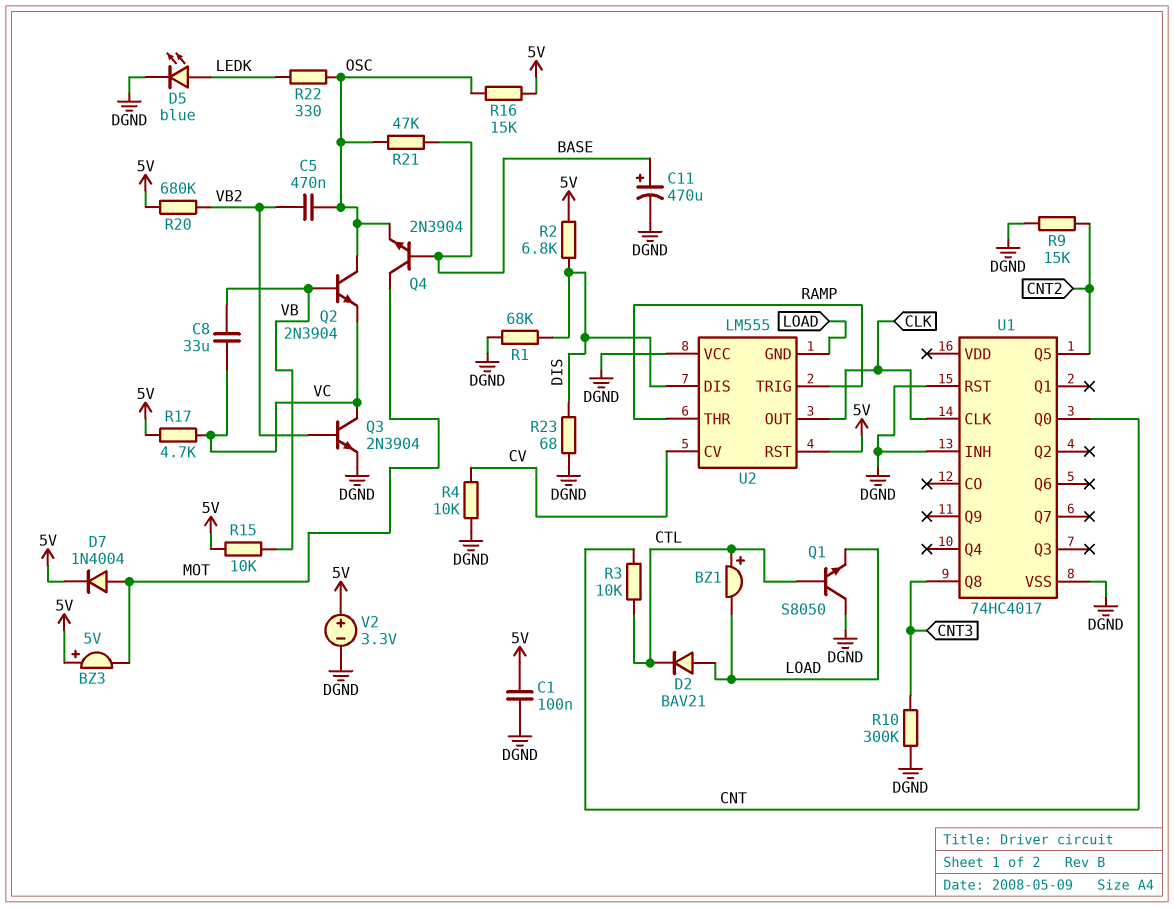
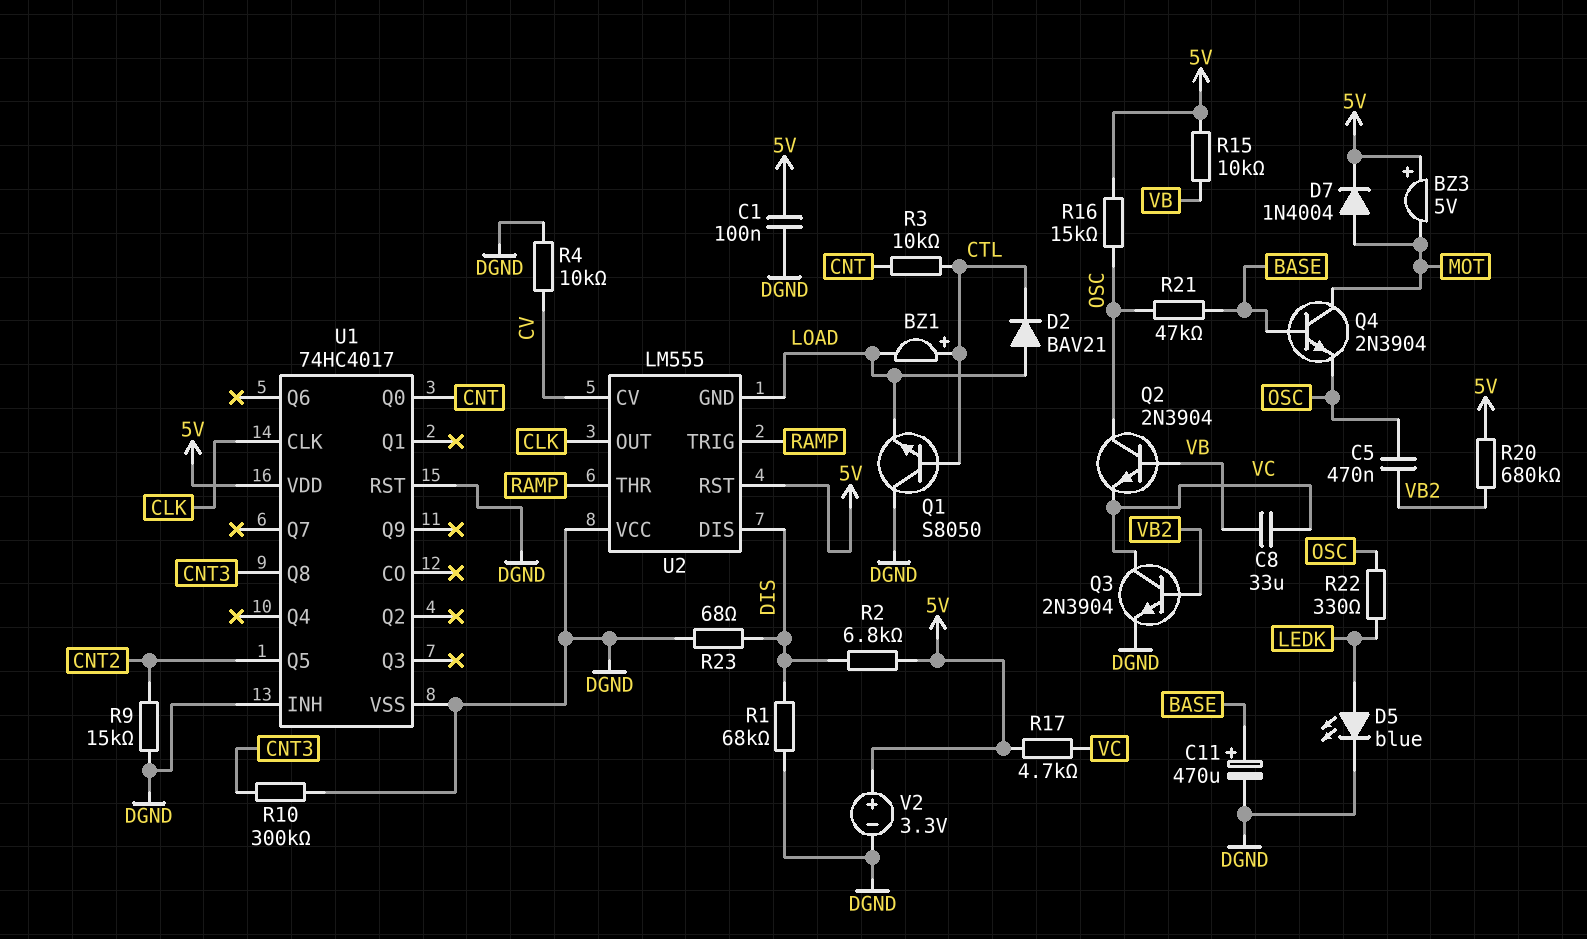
U1 pin VDD: none -> 5V

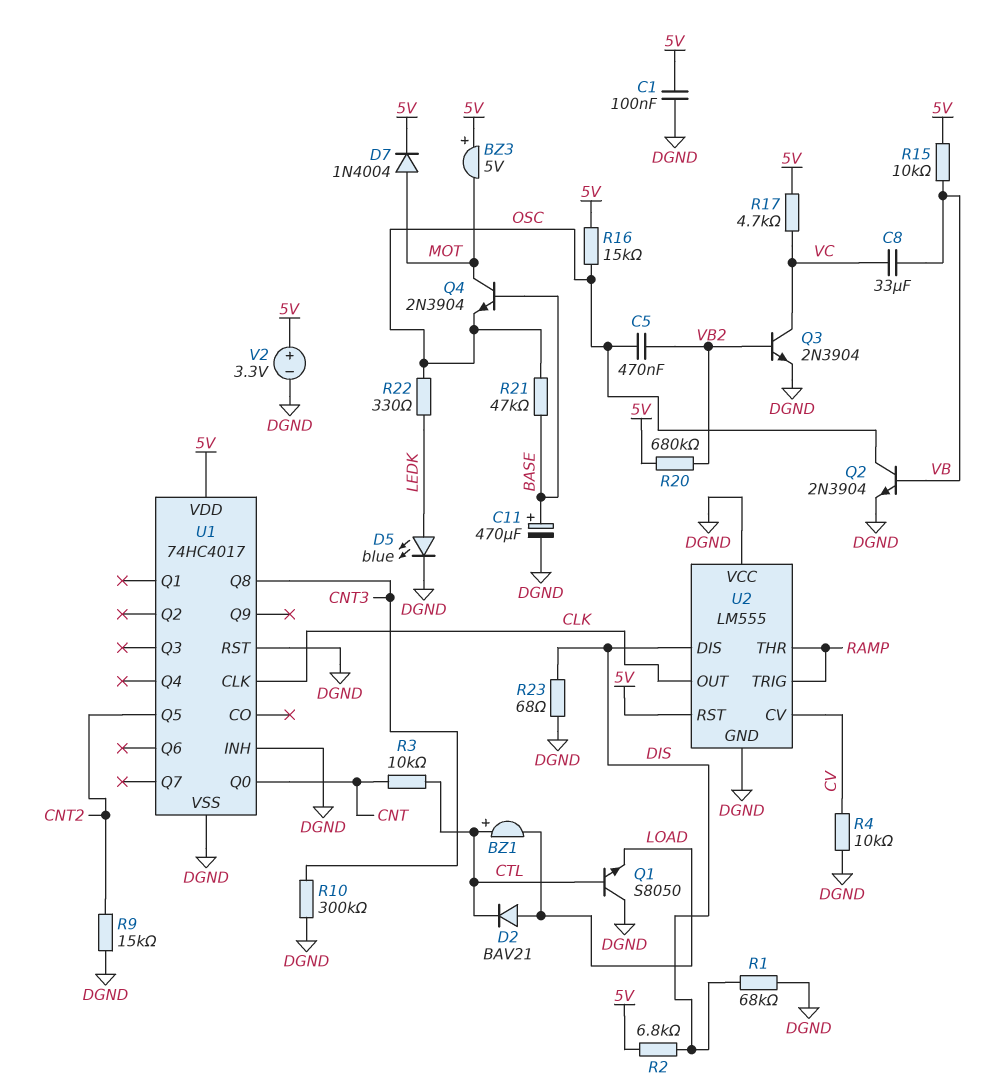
Q2: NPN 2N3904 (B VB, C OSC, E VC) -> NPN 2N3904 (B VB, C OSC, E DGND)
U2 pin GND: LOAD -> DGND

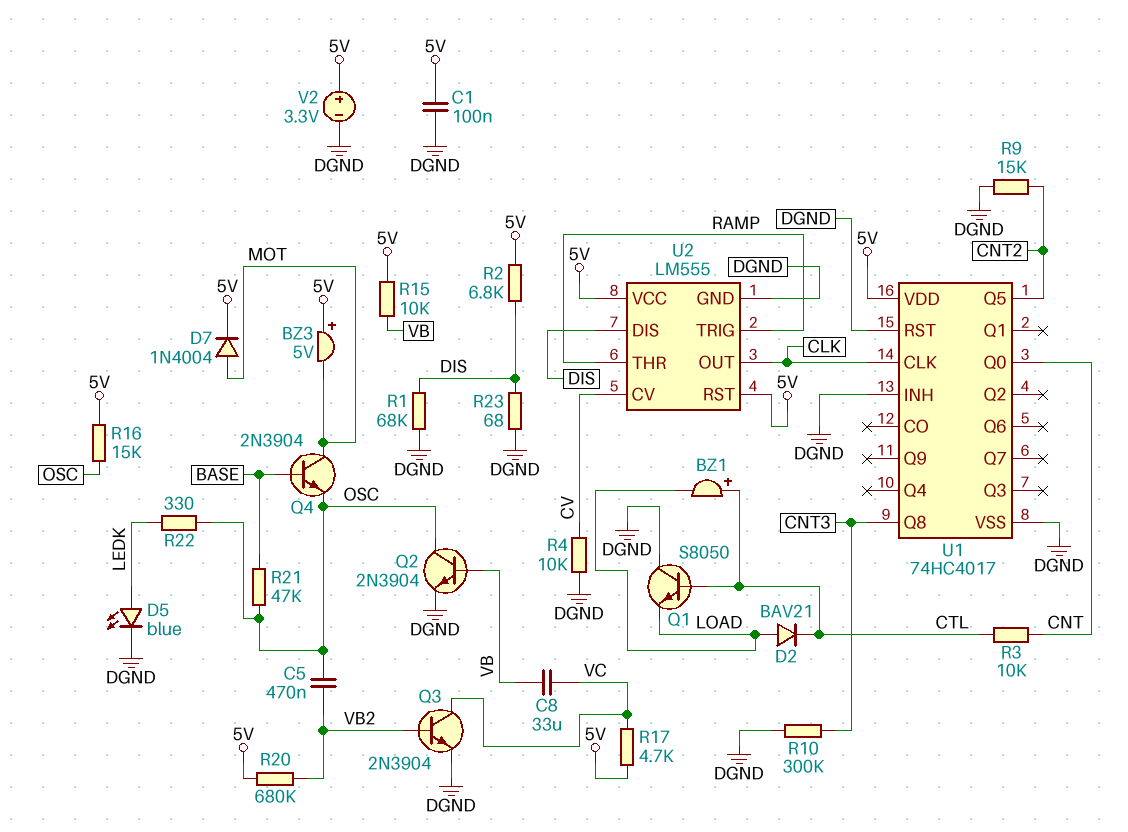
C11: 470uF (plus BASE, minus DGND) -> none
U2 pin VCC: DGND -> 5V

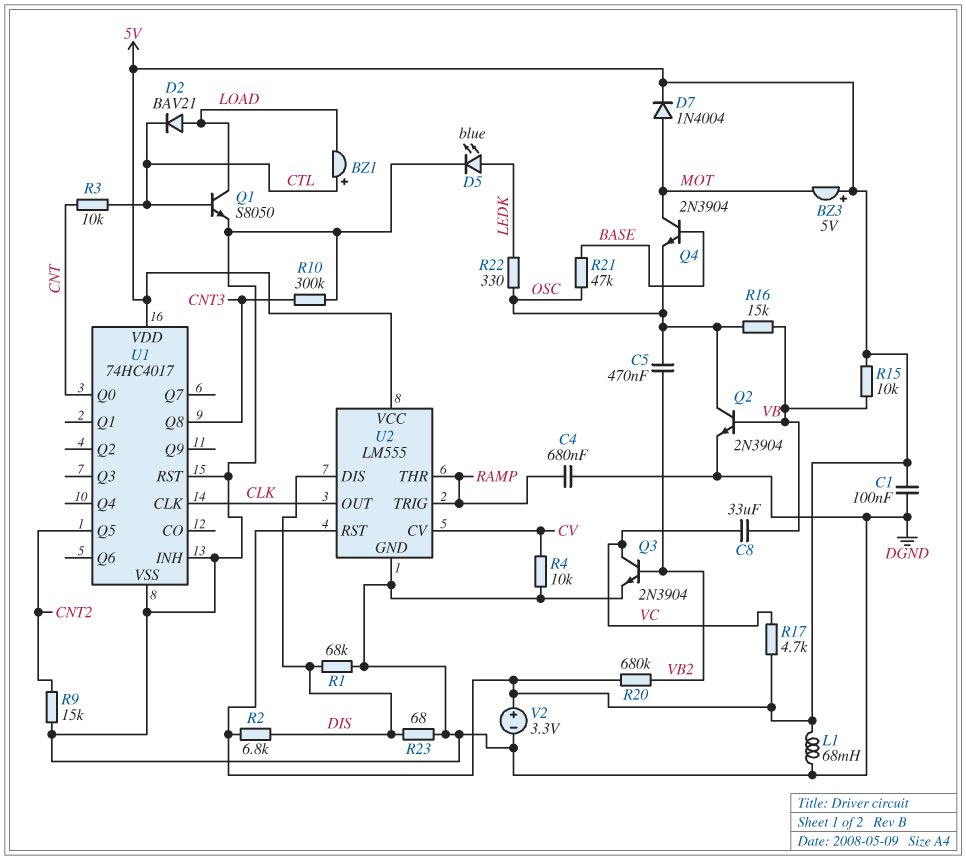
C4: none -> 680nF (DGND, RAMP)
L1: none -> 68mH (5V, DGND)
Q1: NPN S8050 (B CTL, C DGND, E LOAD) -> NPN S8050 (B CTL, C LOAD, E DGND)
R16: 15k (5V, OSC) -> 15k (OSC, VB)

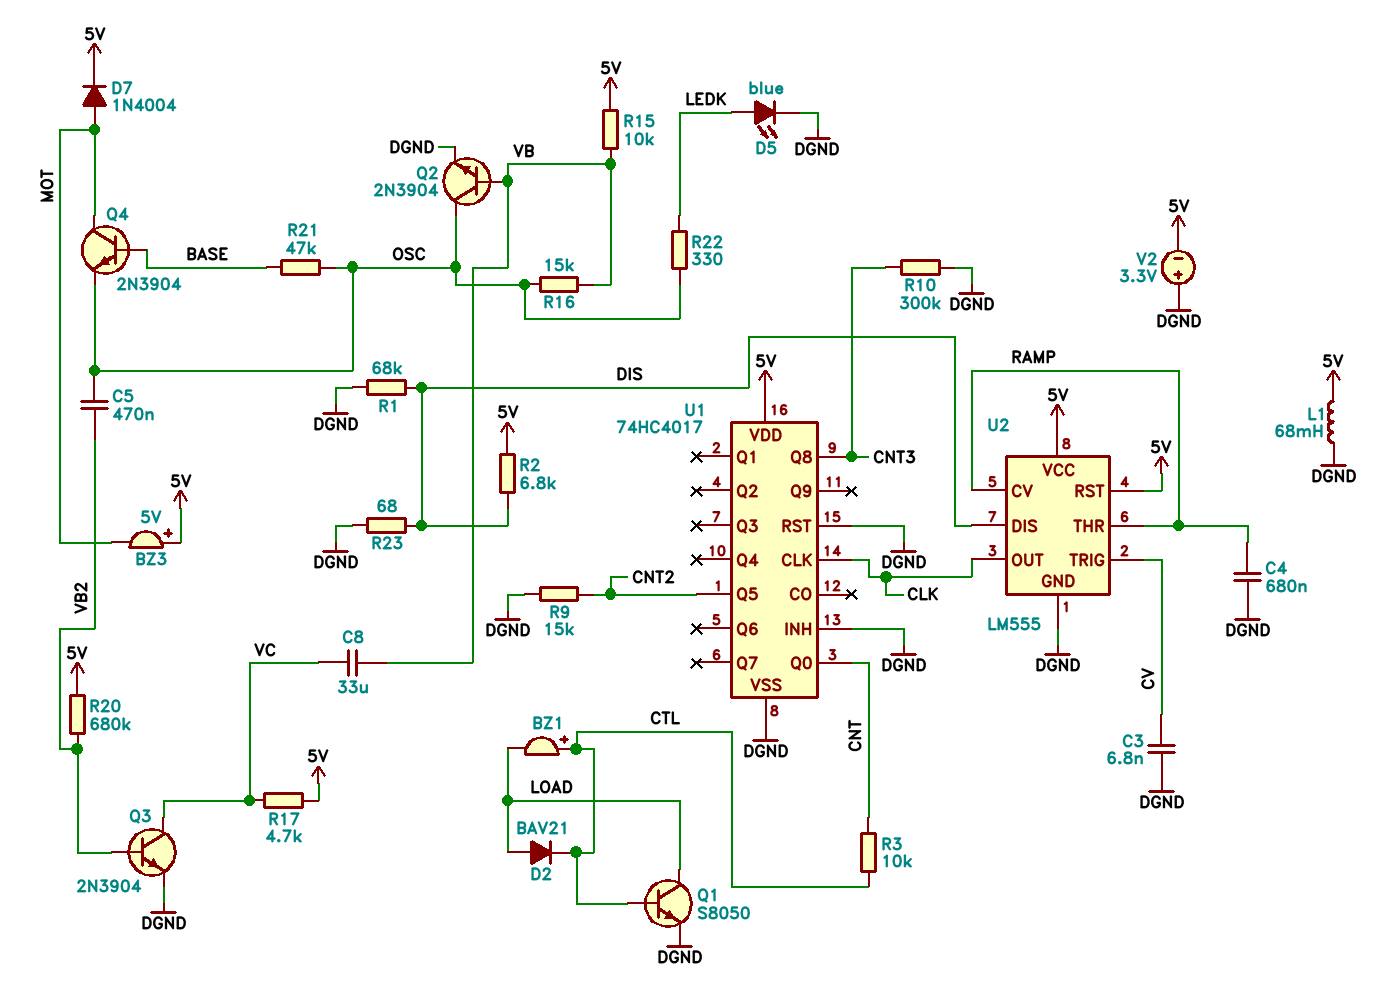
C1: 100nF (5V, DGND) -> none
C3: none -> 6.8nF (CV, DGND)
R4: 10k (CV, DGND) -> none
U2 pin CV: CV -> RAMP
U2 pin TRIG: RAMP -> CV
V2: 3.3V (plus 5V, minus DGND) -> 3.3V (plus DGND, minus 5V)

